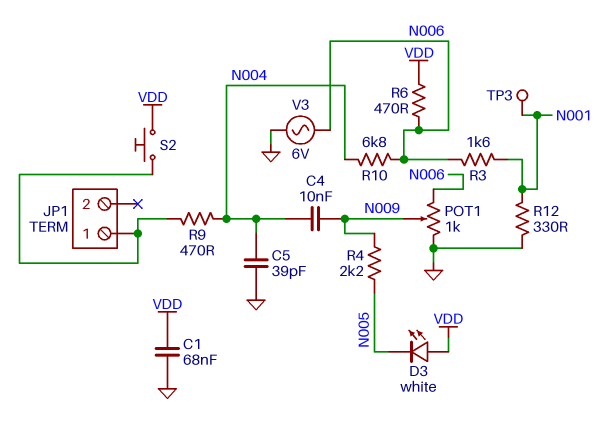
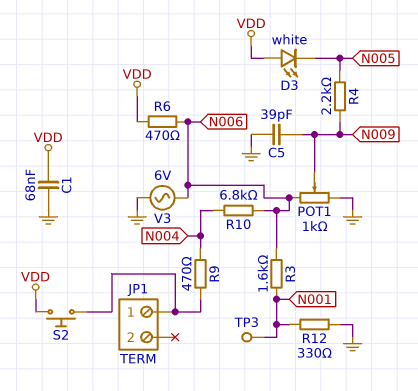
C4: 10nF (N004, N009) -> none
C5: 39pF (GND, N004) -> 39pF (GND, N009)

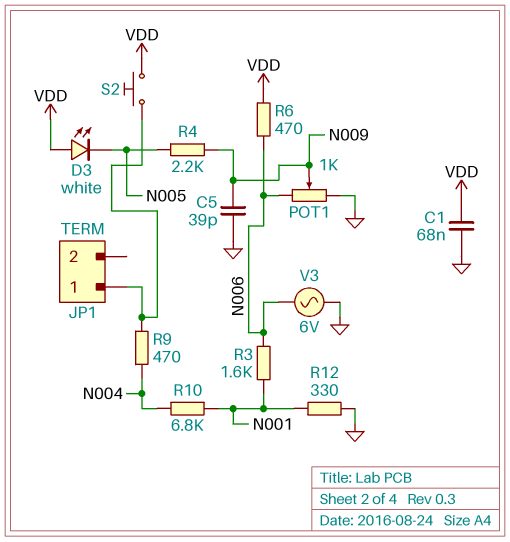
R10: 6.8k (N004, N006) -> 6.8k (N001, N004)
TP3: test point (N001) -> none

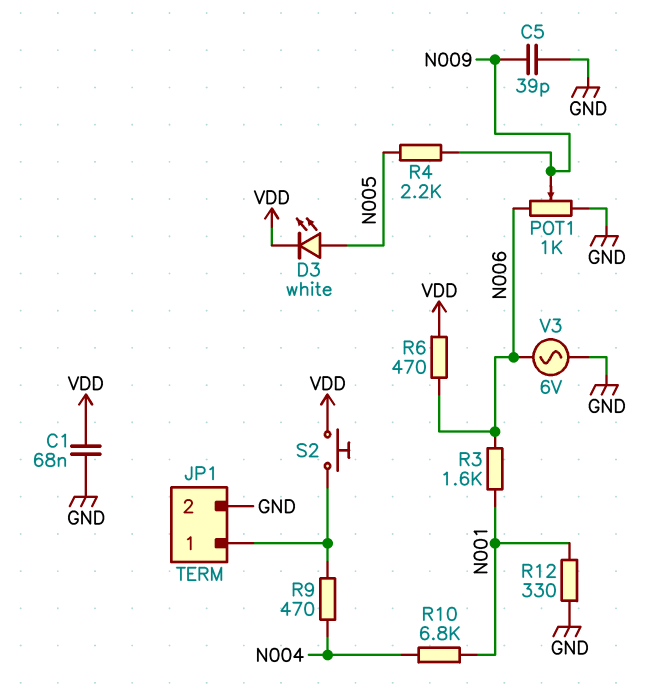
D3: LED white (A VDD, K N005) -> LED white (A N005, K VDD)
JP1 pin 2: none -> GND

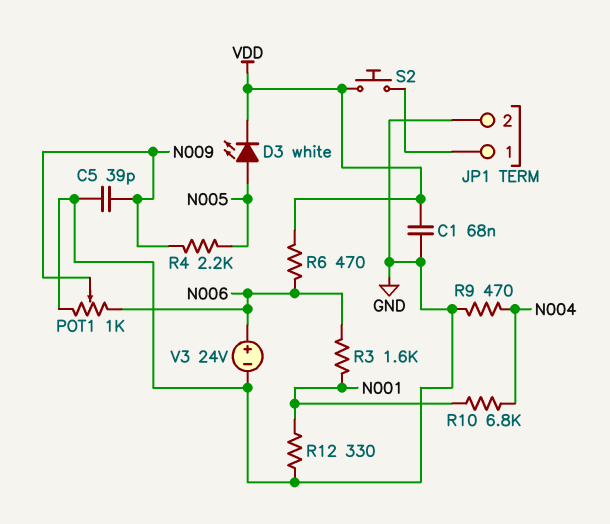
R9: 470 (JP1/1, N004) -> 470 (GND, N004)
V3: AC 6V (GND, N006) -> 24V (plus N006, minus GND)

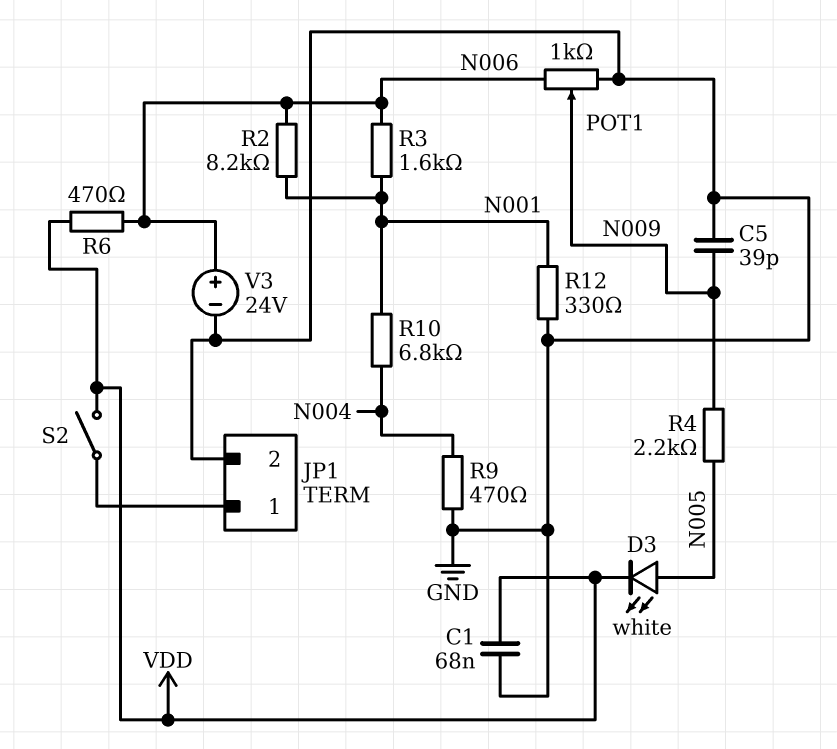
R2: none -> 8.2k (N001, N006)
S2: button (JP1/1, VDD) -> switch (JP1/1, VDD)

